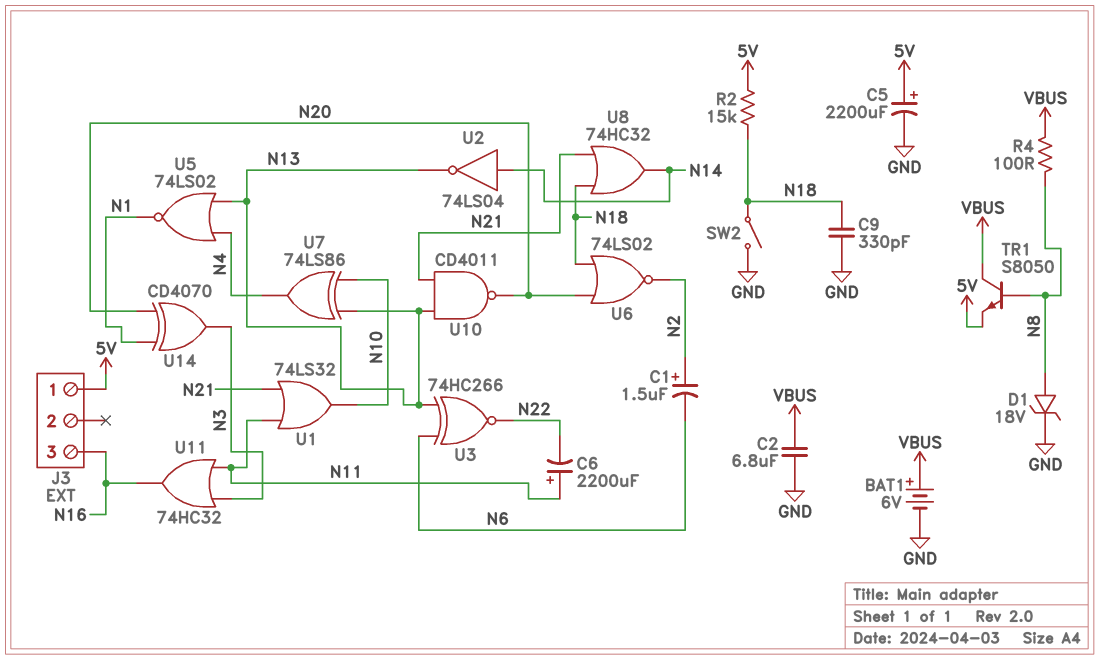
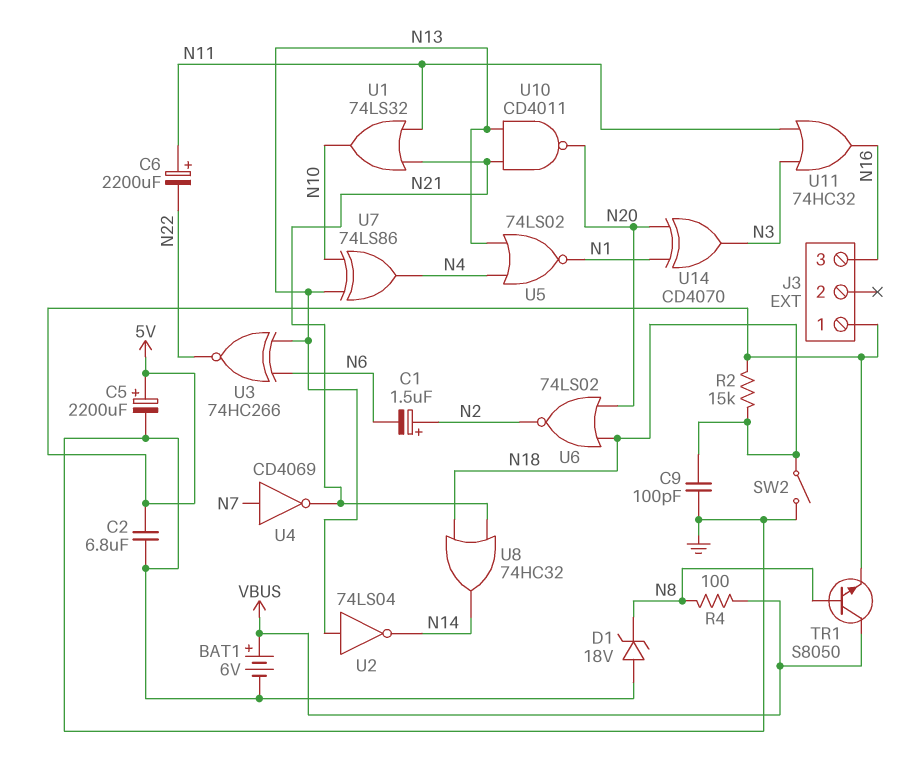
C2: 6.8uF (GND, VBUS) -> 6.8uF (5V, GND)
C9: 330pF (GND, N18) -> 100pF (GND, N18)
D1: zener 18V (A N8, K GND) -> zener 18V (A GND, K N8)
U2: NOT 74LS04 (in N14, out N13) -> NOT 74LS04 (in N13, out N14)
U4: none -> NOT CD4069 (in N7, out N21)

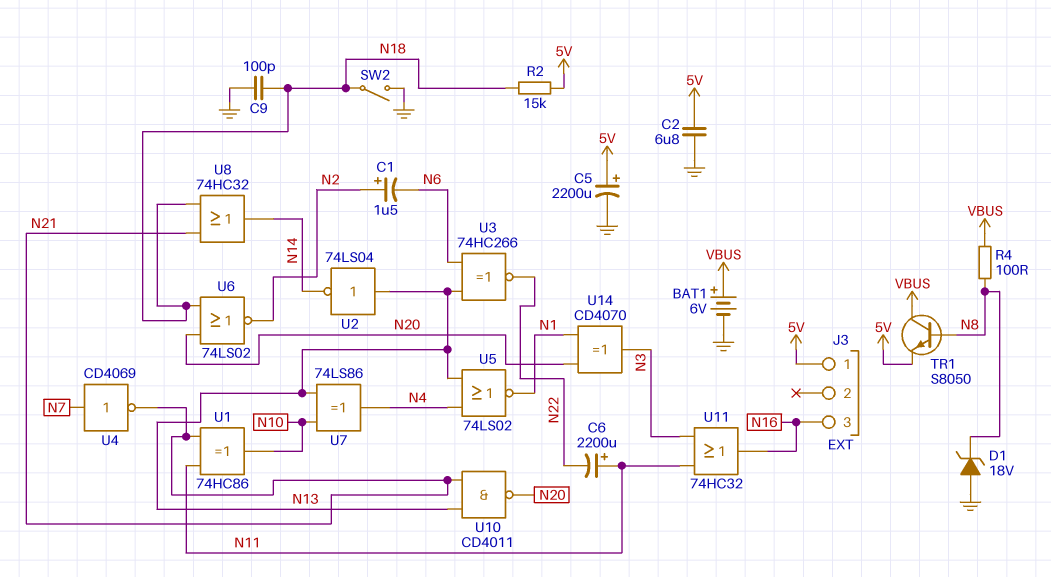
U1: OR 74LS32 (in N11, in N21, out N10) -> XOR 74HC86 (in N11, in N21, out N10)

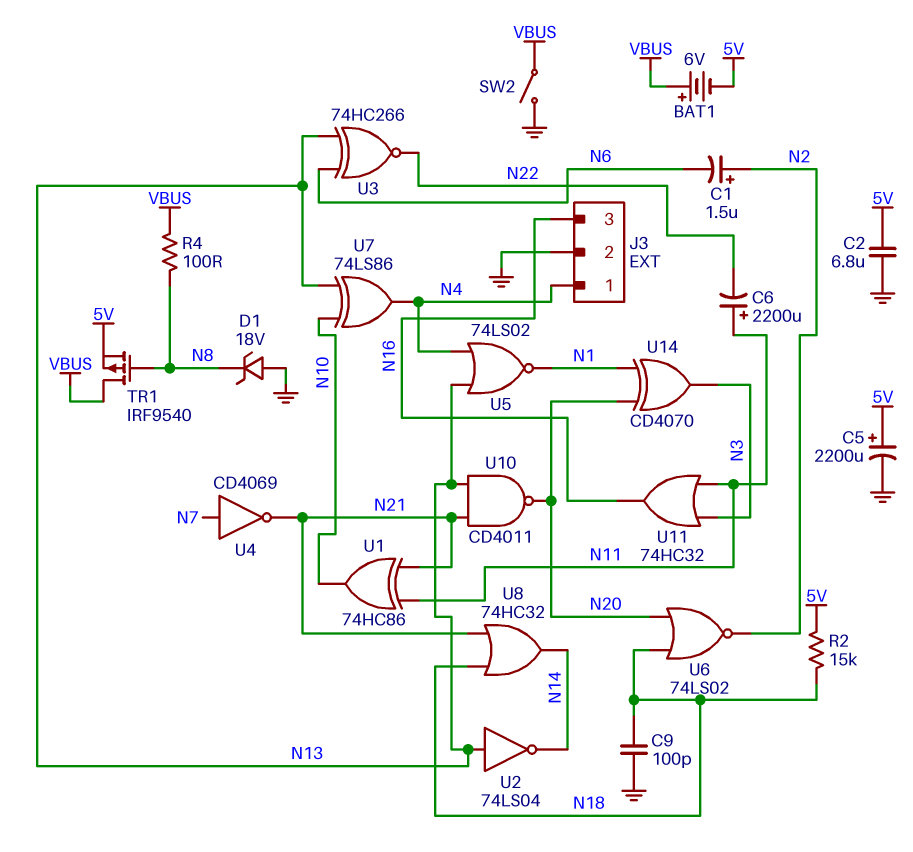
BAT1: 6V (plus VBUS, minus GND) -> 6V (plus VBUS, minus 5V)
J3 pin 1: 5V -> N4
J3 pin 2: none -> GND
SW2: switch (GND, N18) -> switch (GND, VBUS)
TR1: NPN S8050 (B N8, C VBUS, E 5V) -> PMOS IRF9540 (G N8, D VBUS, S 5V)

